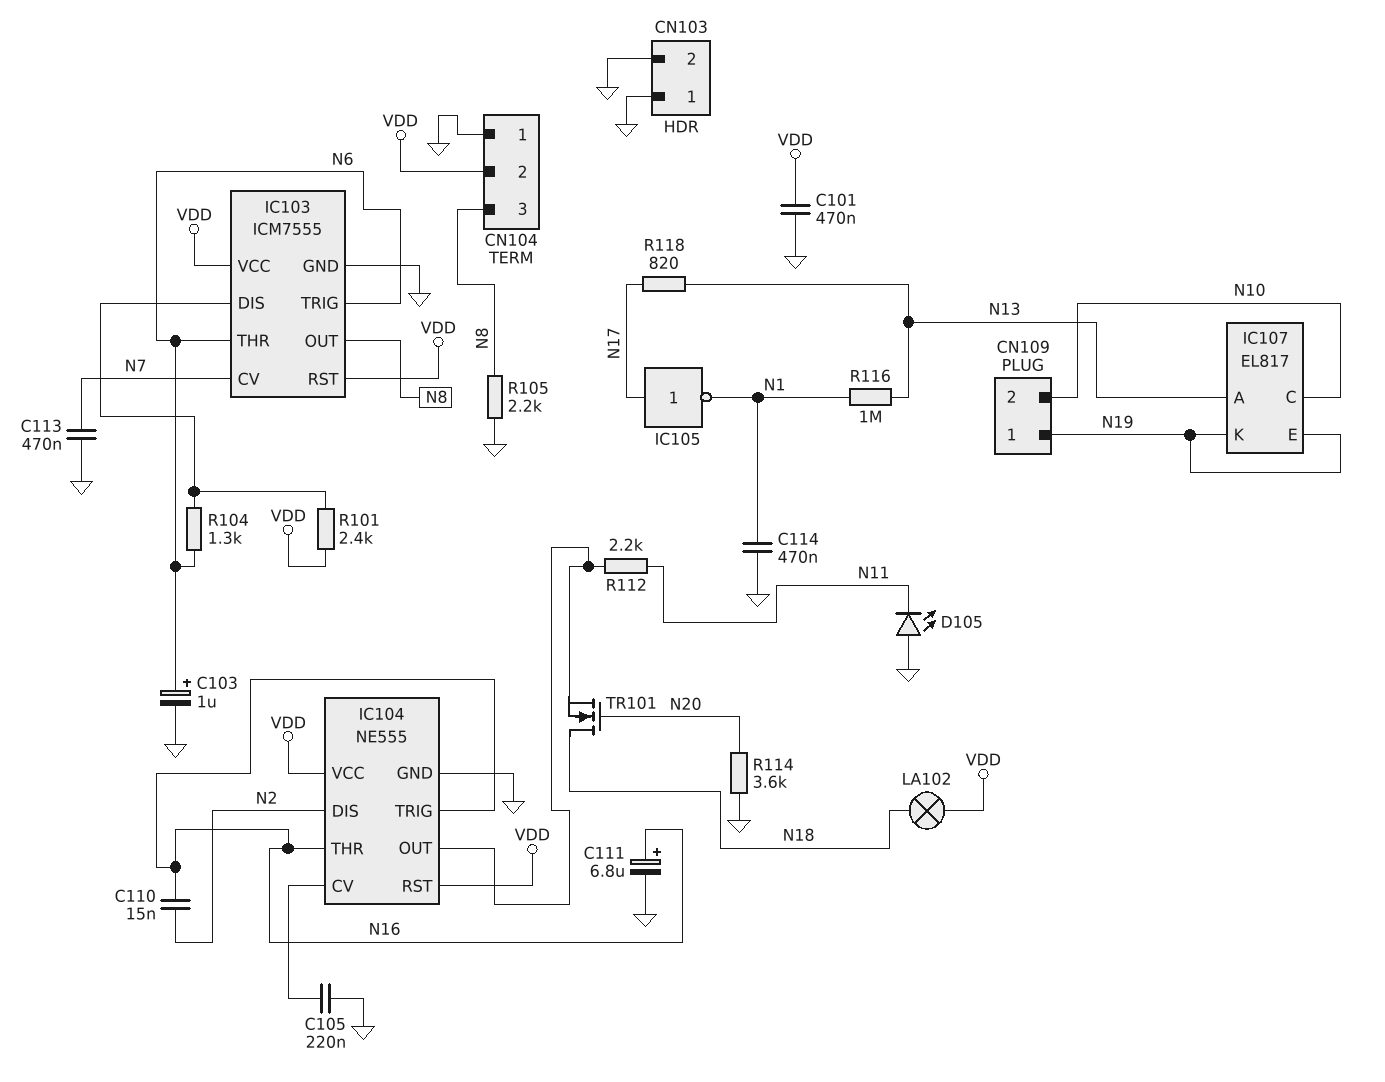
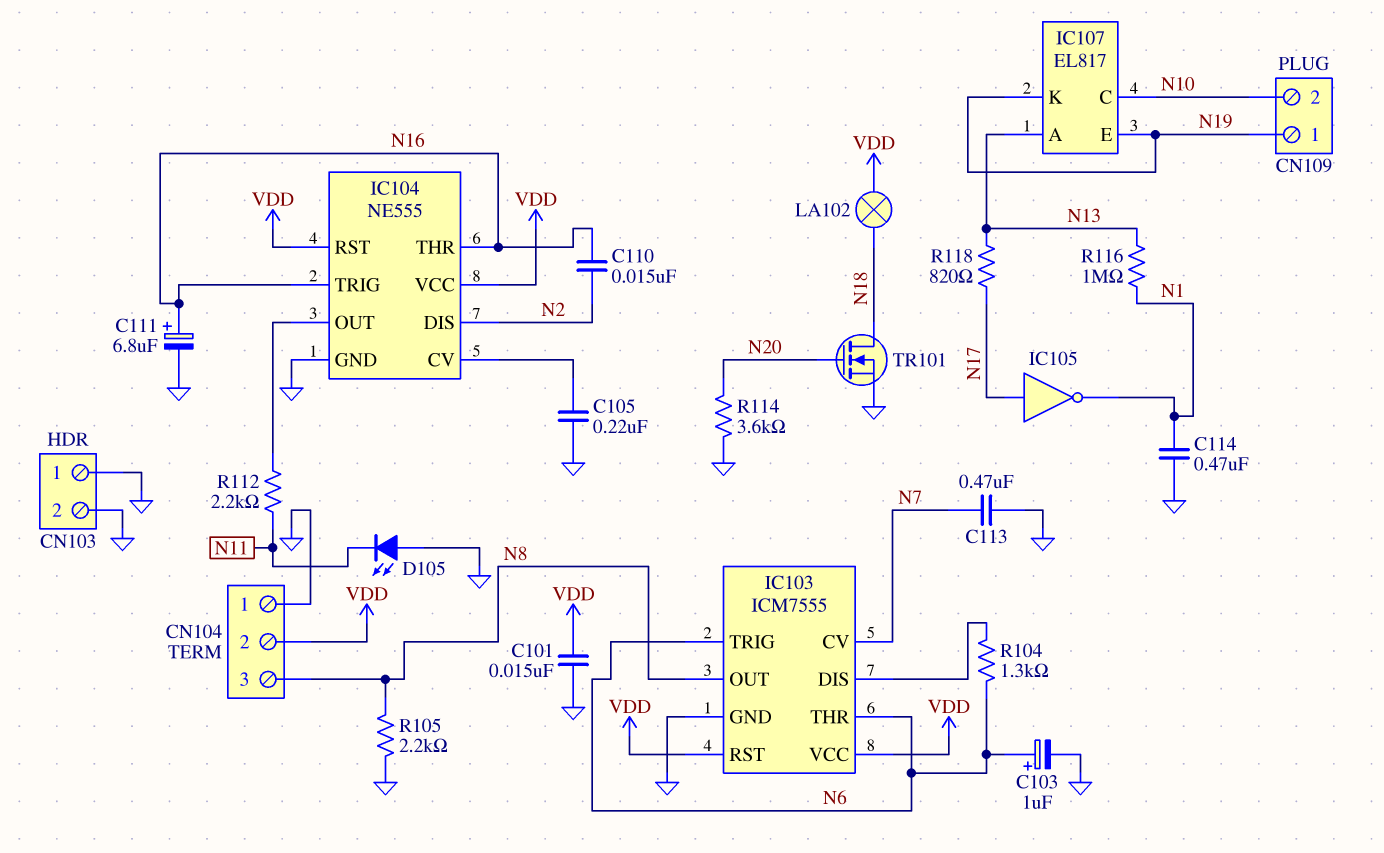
C101: 470nF (GND, VDD) -> 15nF (GND, VDD)
R101: 2.4k (IC103/DIS, VDD) -> none
TR101: NMOS (G N20, D N18, S IC104/OUT) -> NMOS (G N20, D N18, S GND)

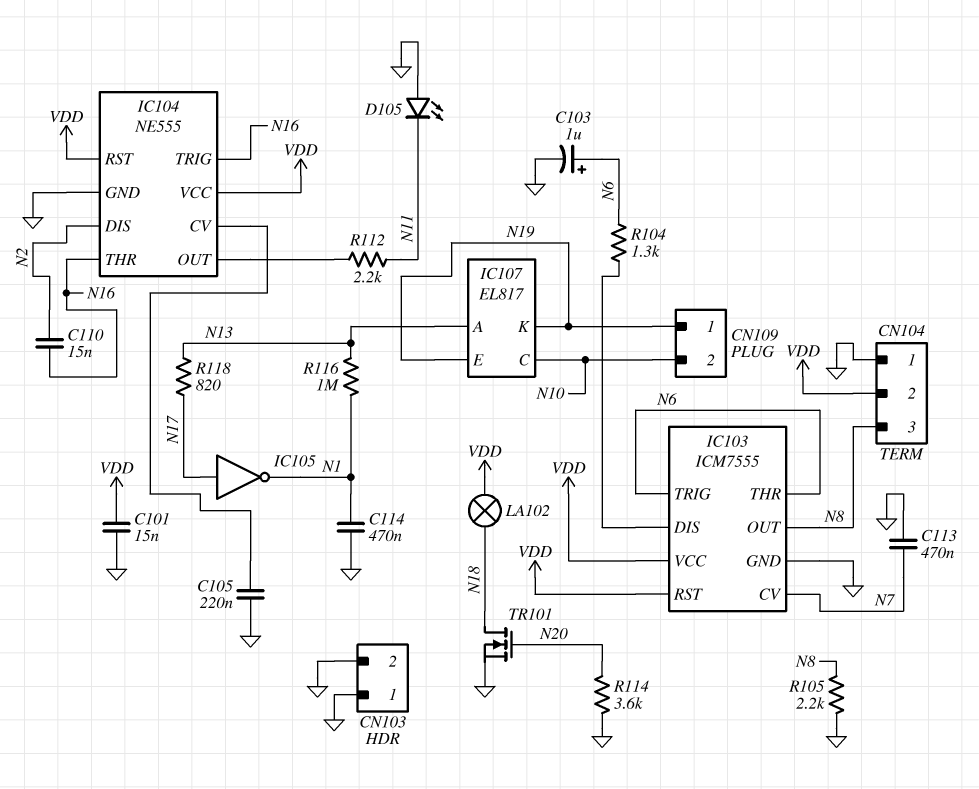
C111: 6.8uF (plus N16, minus GND) -> none

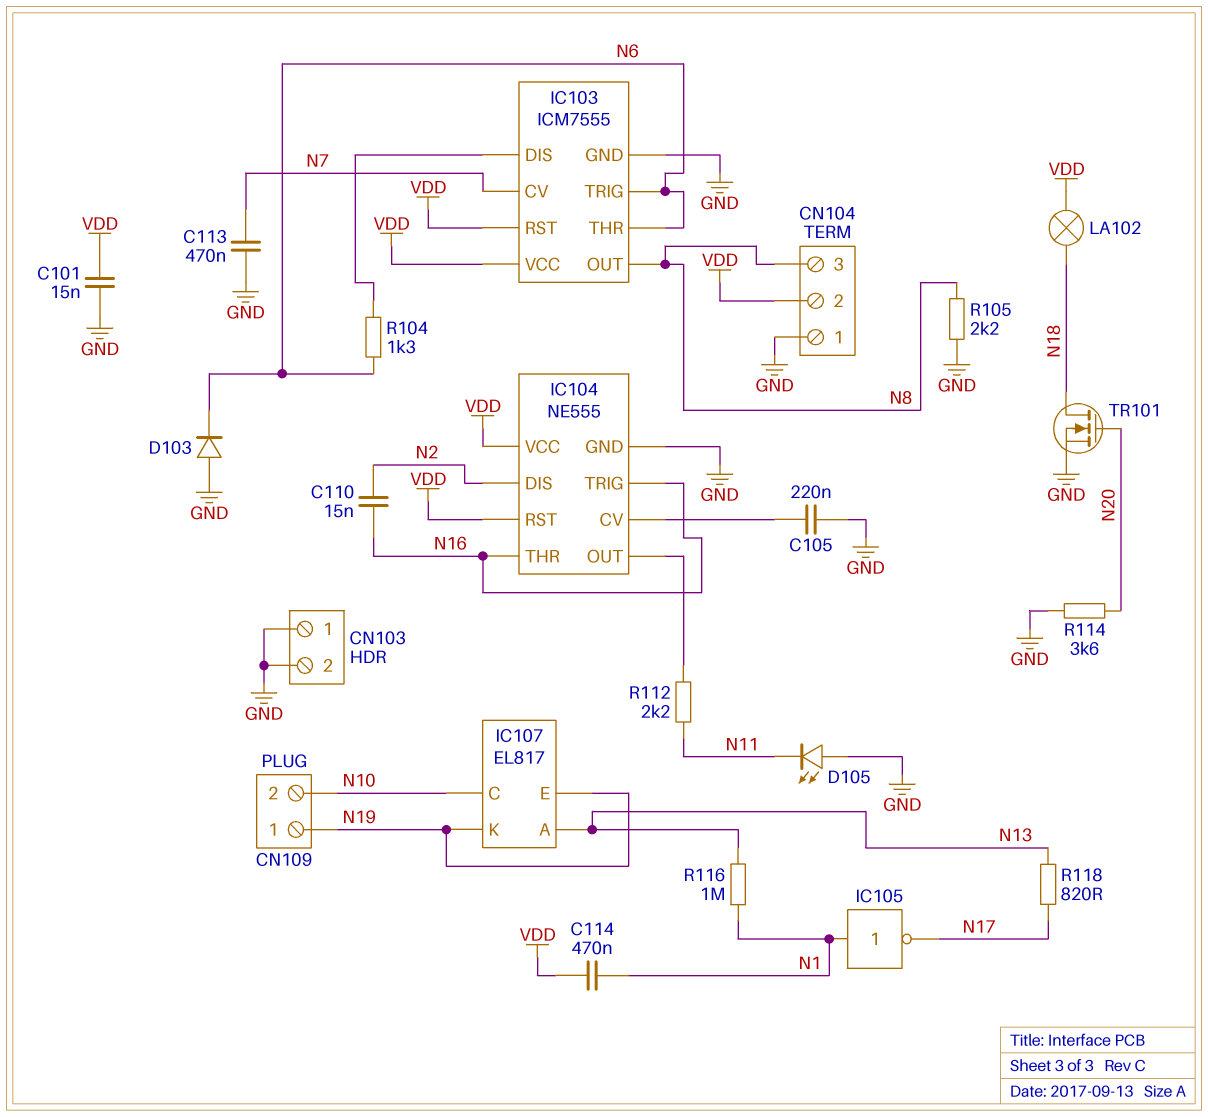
C103: 1uF (plus N6, minus GND) -> none
C114: 470nF (GND, N1) -> 470nF (N1, VDD)
D103: none -> diode (A GND, K N6)
IC105: NOT (in N17, out N1) -> NOT (in N1, out N17)

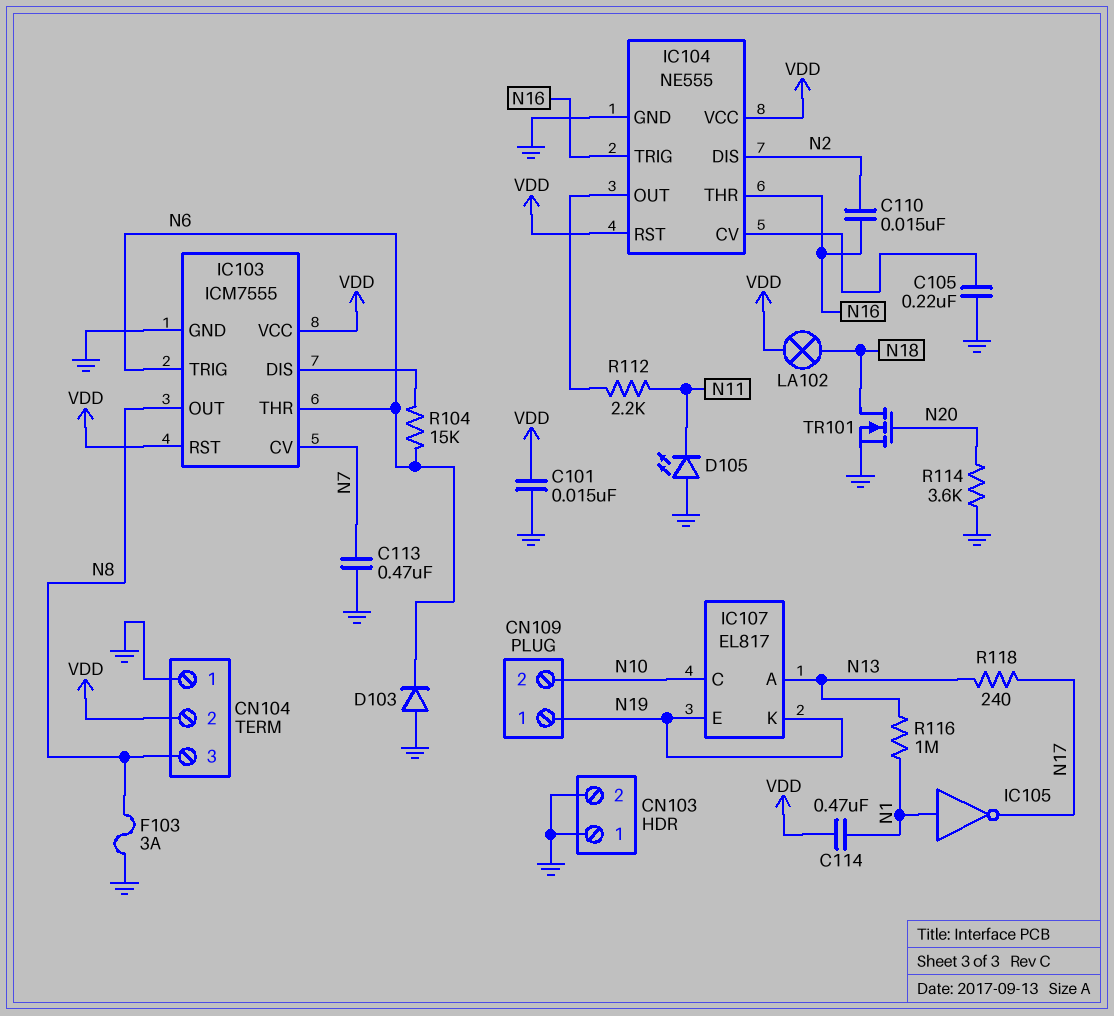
F103: none -> 3A (GND, N8)
R104: 1.3k (IC103/DIS, N6) -> 15k (IC103/DIS, N6)
R105: 2.2k (GND, N8) -> none
R118: 820 (N13, N17) -> 240 (N13, N17)

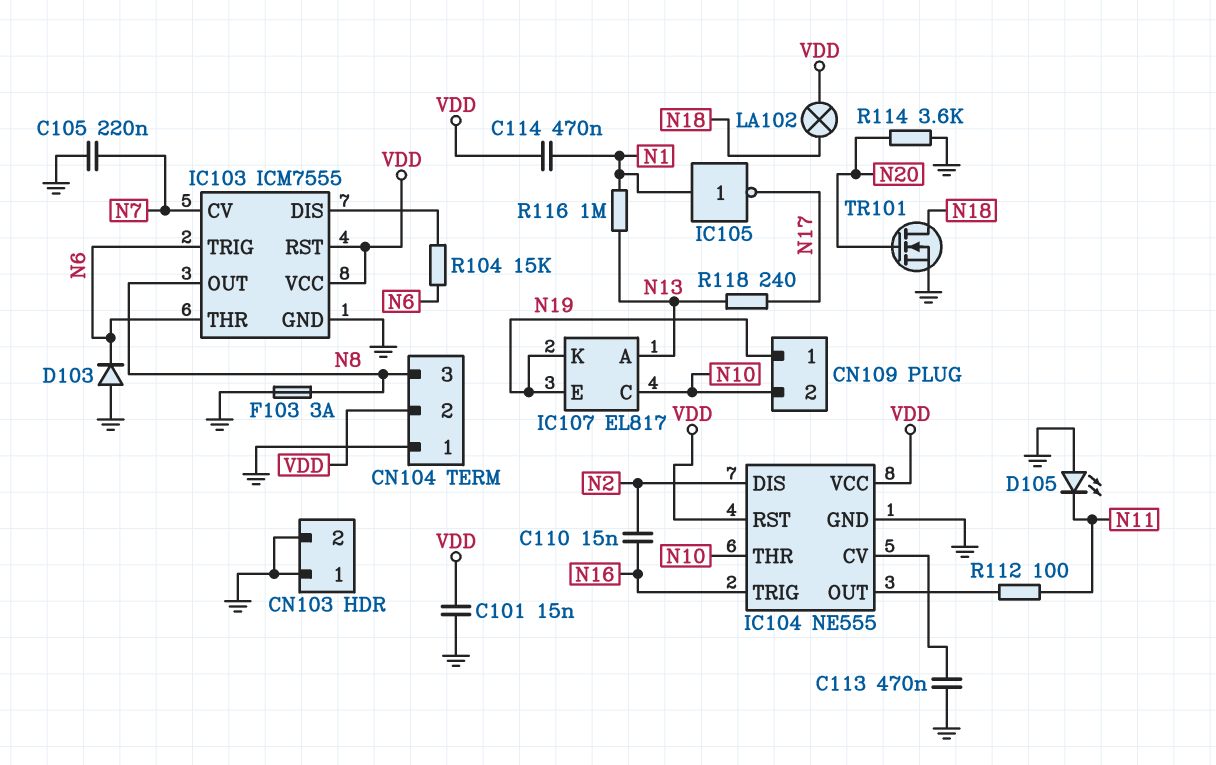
C105: 220nF (GND, IC104/CV) -> 220nF (GND, N7)
C113: 470nF (GND, N7) -> 470nF (GND, IC104/CV)
IC104 pin THR: N16 -> N10
R112: 2.2k (IC104/OUT, N11) -> 100 (IC104/OUT, N11)

